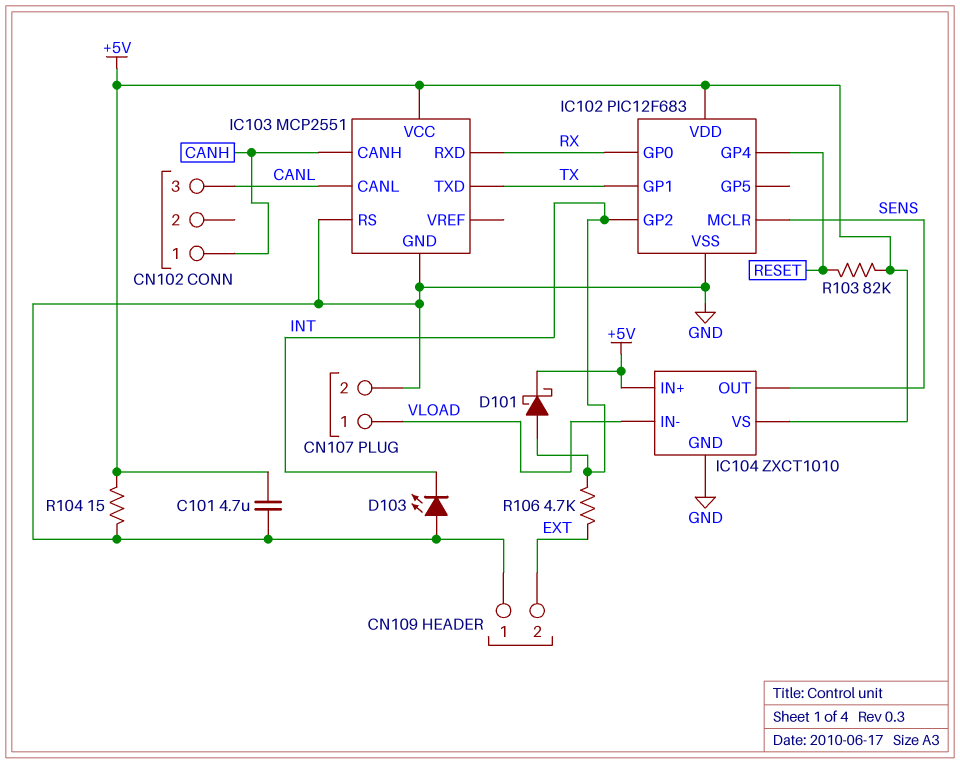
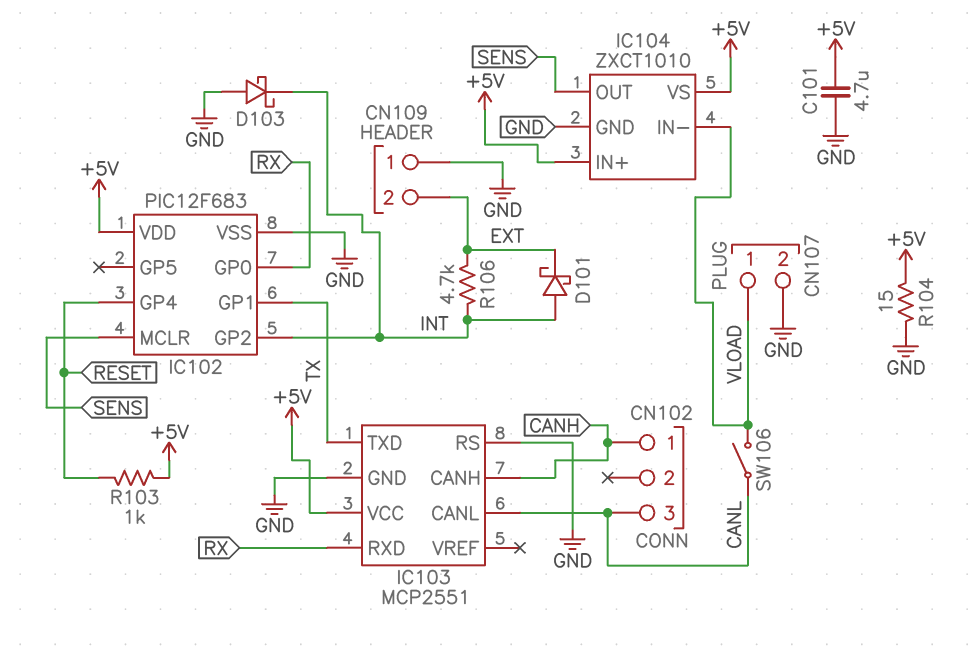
D101: schottky (A INT, K +5V) -> schottky (A INT, K EXT)
D103: LED (A GND, K INT) -> schottky (A GND, K INT)
R103: 82k (+5V, RESET) -> 1k (+5V, RESET)
SW106: none -> switch (CANL, VLOAD)

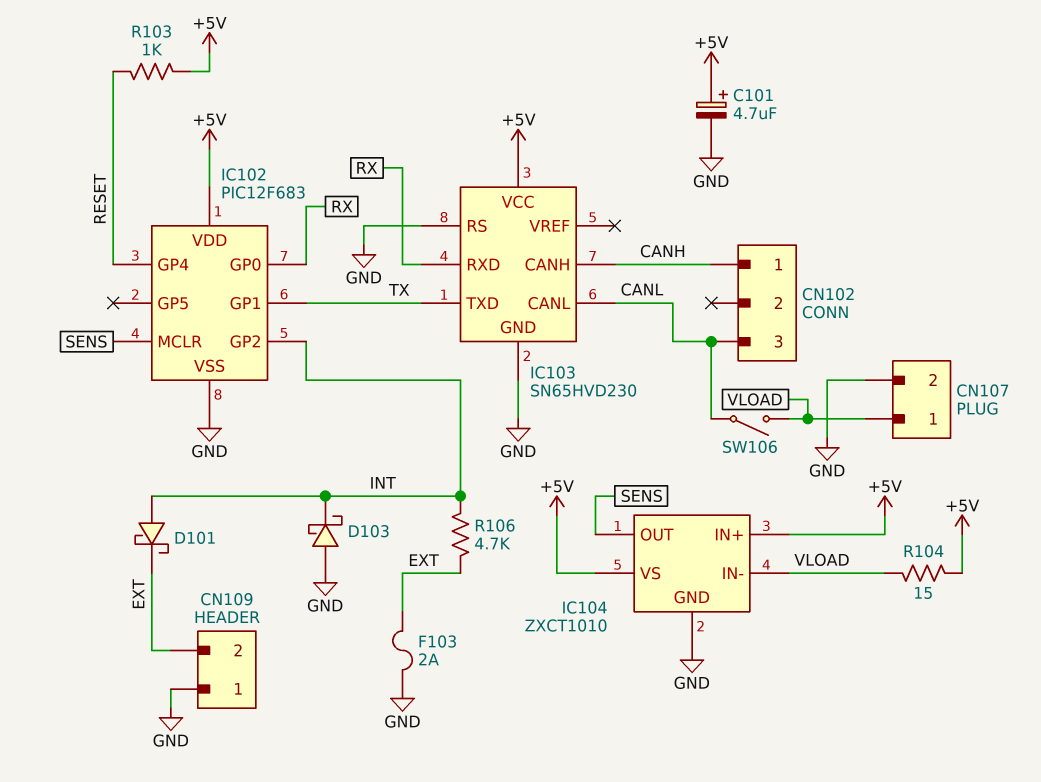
C101: 4.7uF (+5V, GND) -> 4.7uF (plus +5V, minus GND)
F103: none -> 2A (EXT, GND)
IC103: MCP2551 -> SN65HVD230
R104: 15 (+5V, GND) -> 15 (+5V, VLOAD)

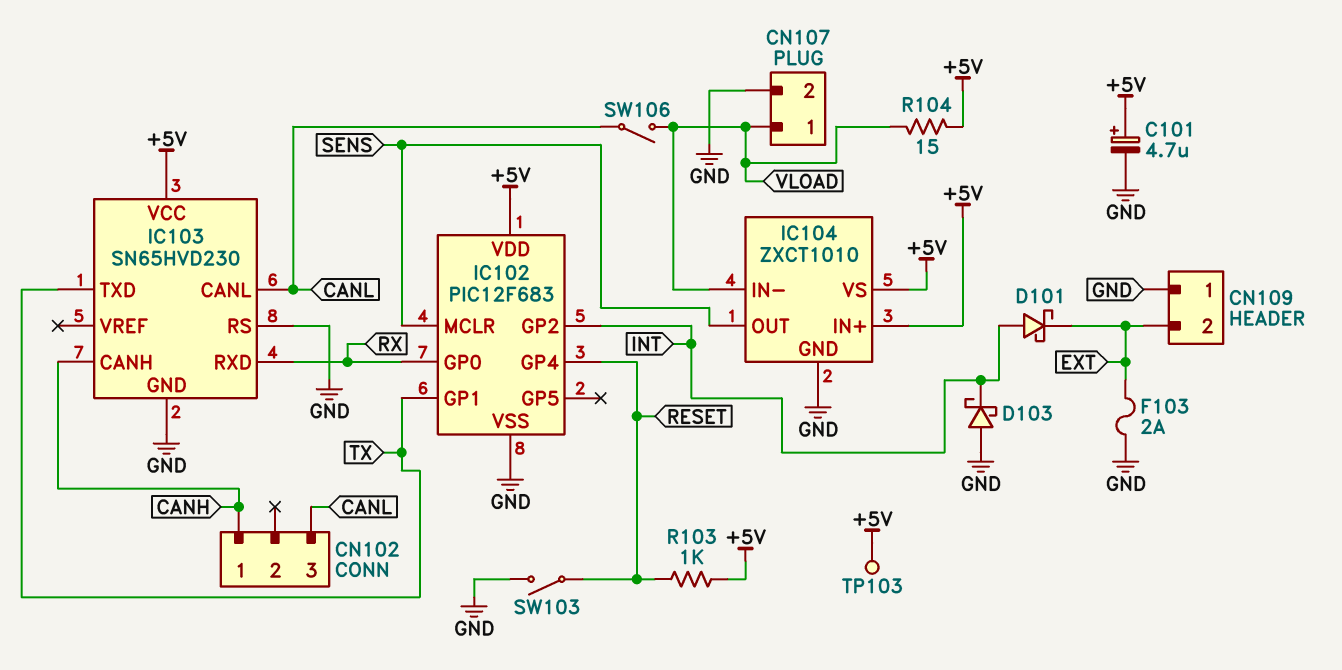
R106: 4.7k (EXT, INT) -> none
SW103: none -> switch (GND, RESET)
TP103: none -> test point (+5V)

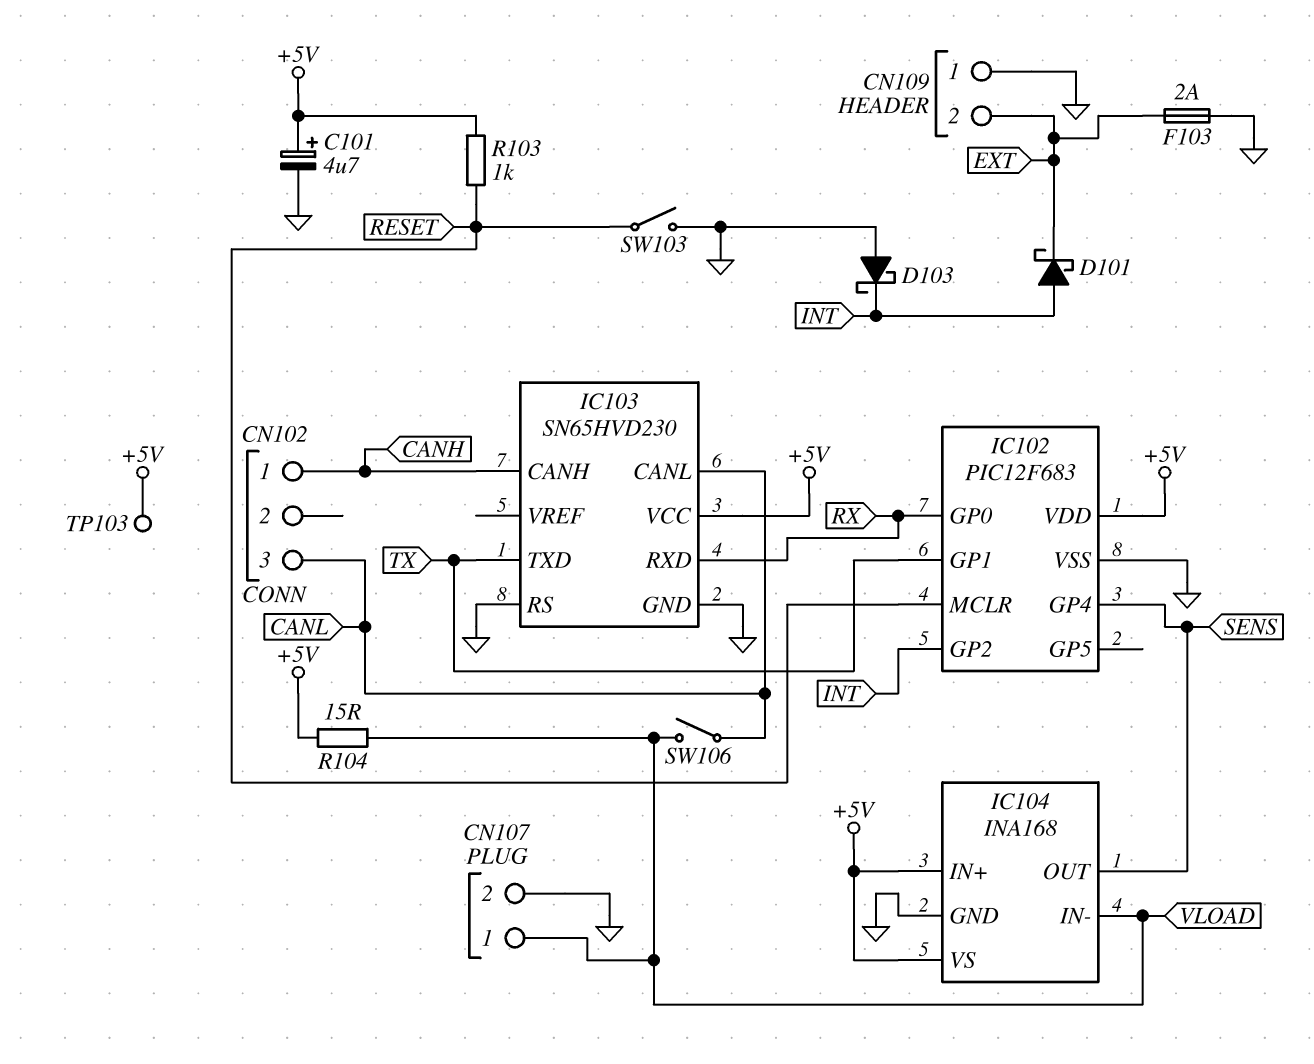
IC102 pin GP4: RESET -> SENS
IC102 pin MCLR: SENS -> RESET
IC104: ZXCT1010 -> INA168

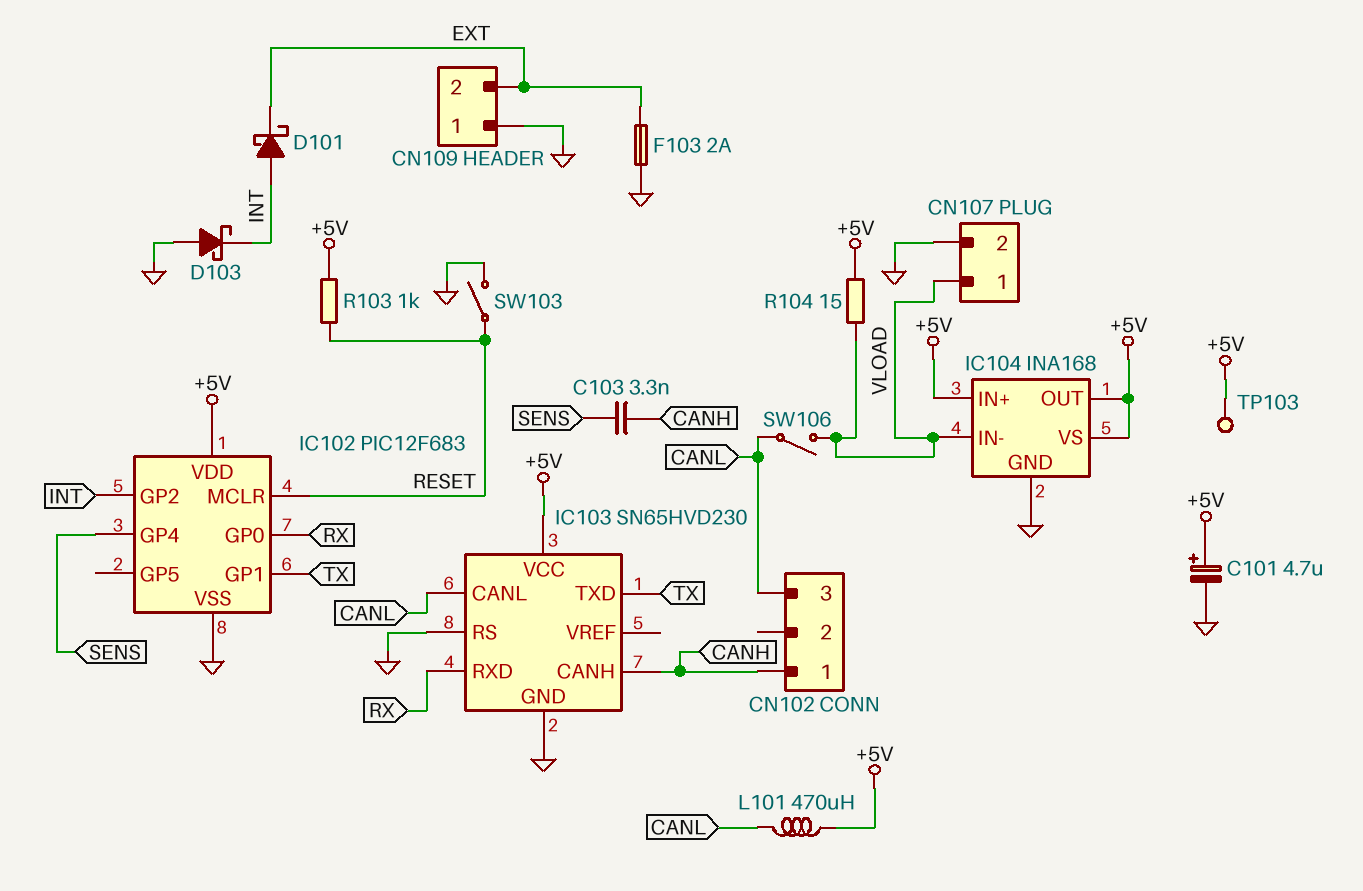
C103: none -> 3.3nF (CANH, SENS)
IC104 pin OUT: SENS -> +5V
L101: none -> 470uH (+5V, CANL)

